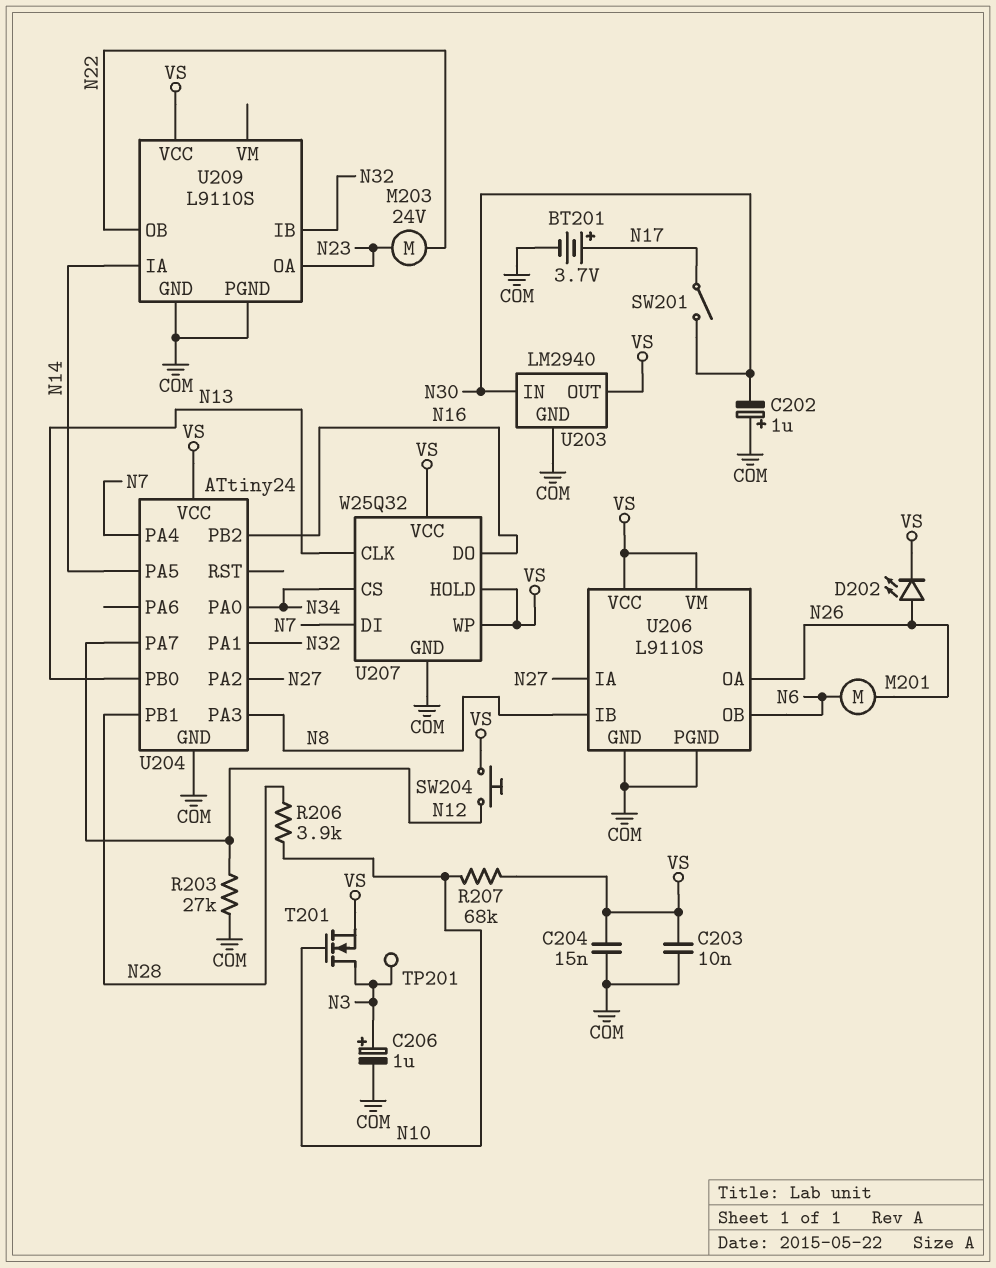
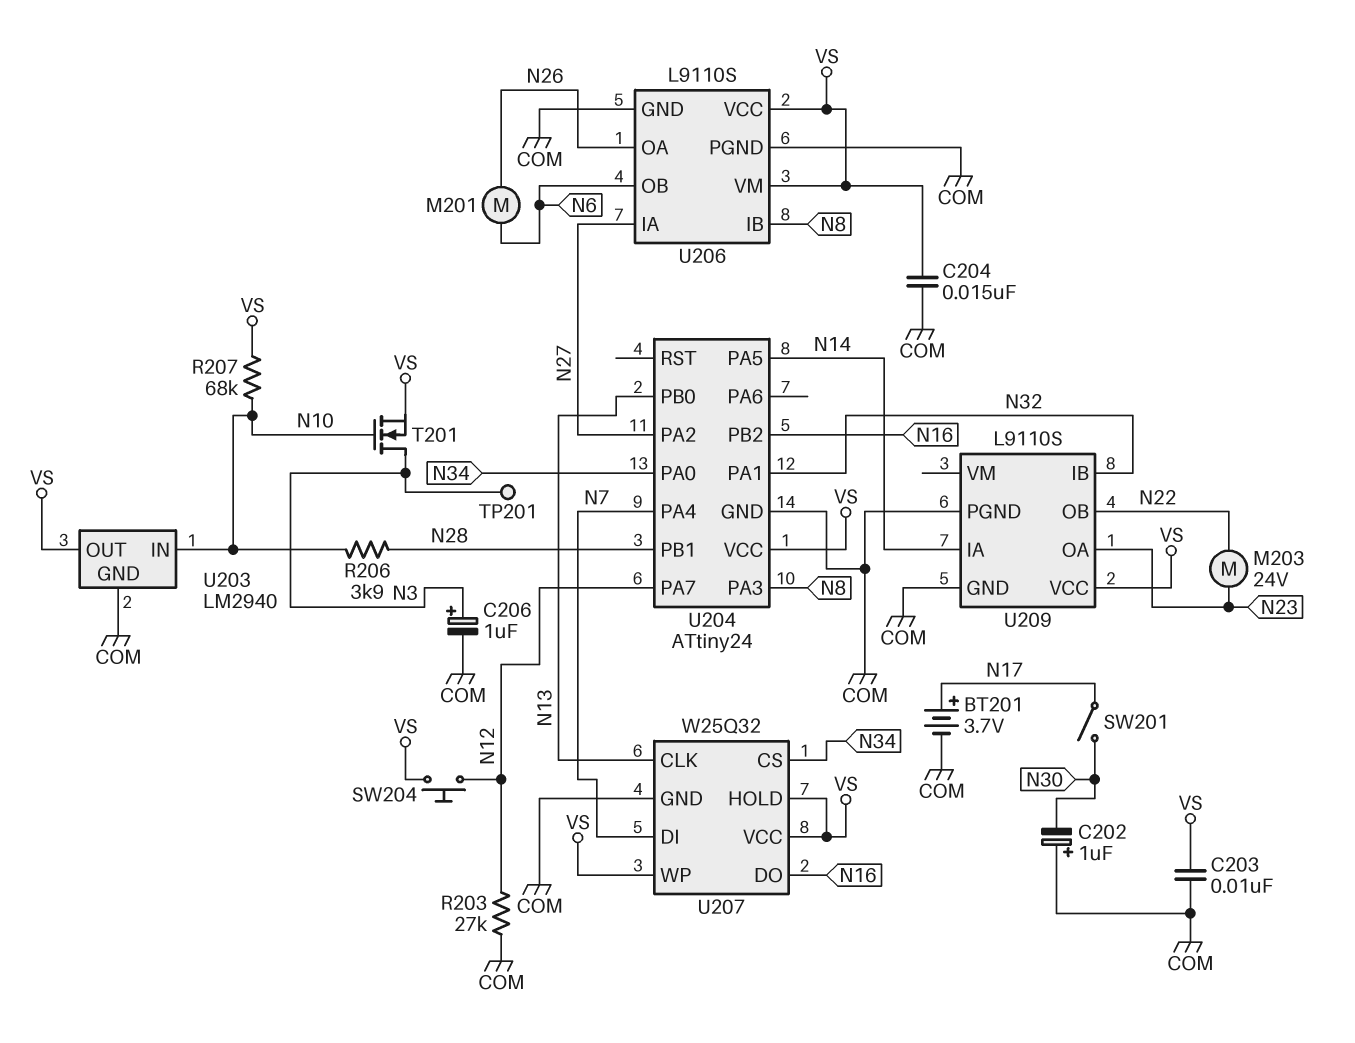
D202: LED (A N26, K VS) -> none
U203 pin IN: N30 -> N10

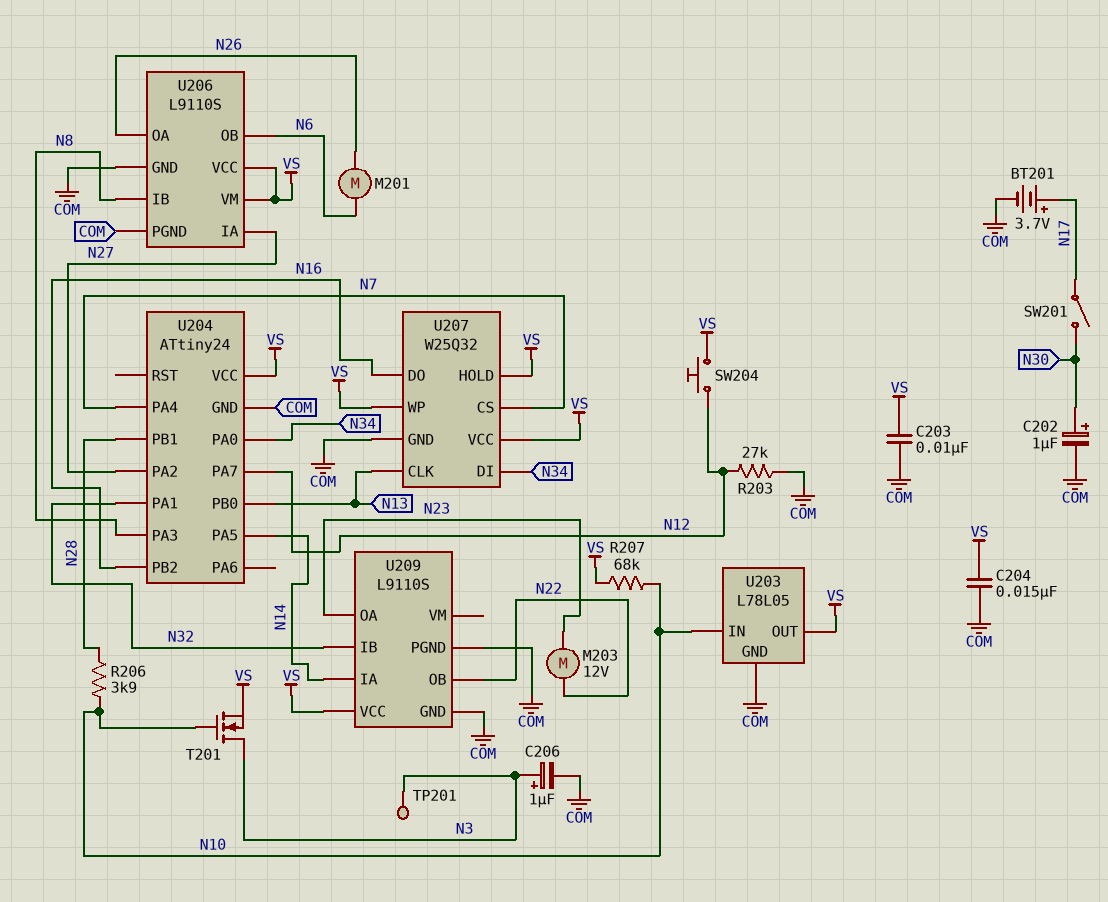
C202: 1uF (plus COM, minus N30) -> 1uF (plus N30, minus COM)
M203: motor 24V (N22, N23) -> motor 12V (N22, N23)
U203: LM2940 -> L78L05
U207 pin CS: N34 -> N7
U207 pin DI: N7 -> N34

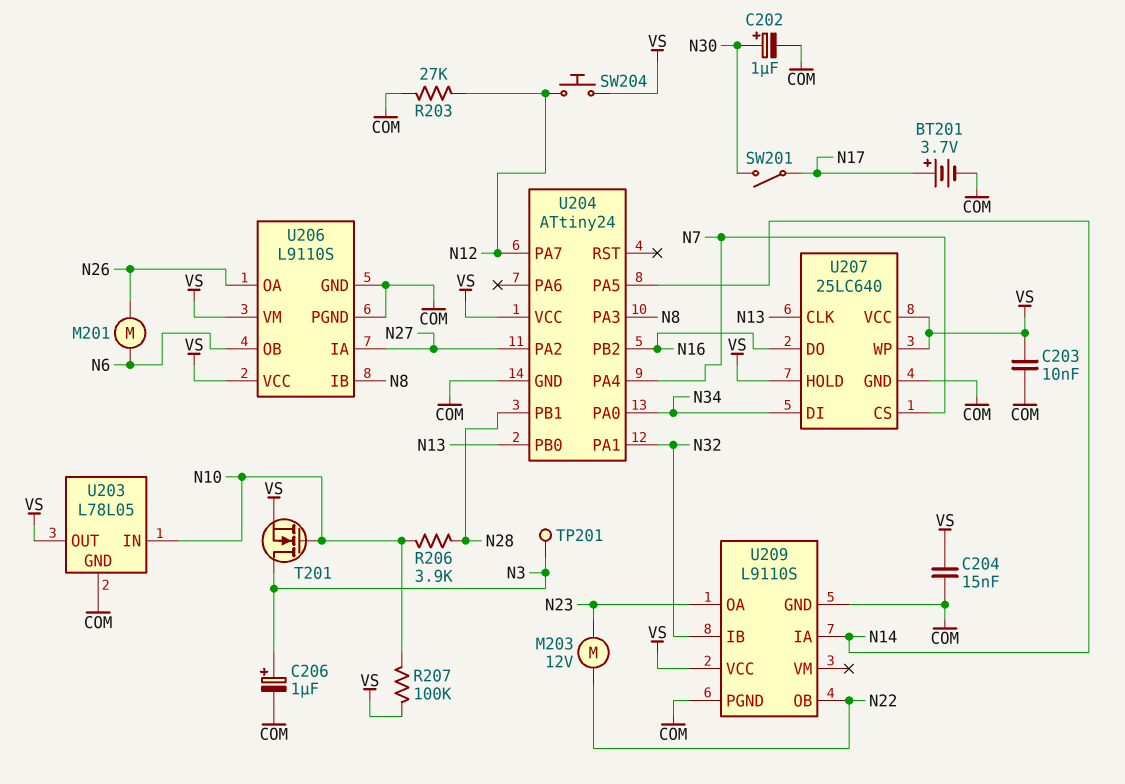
R207: 68k (N10, VS) -> 100k (N10, VS)
U207: W25Q32 -> 25LC640

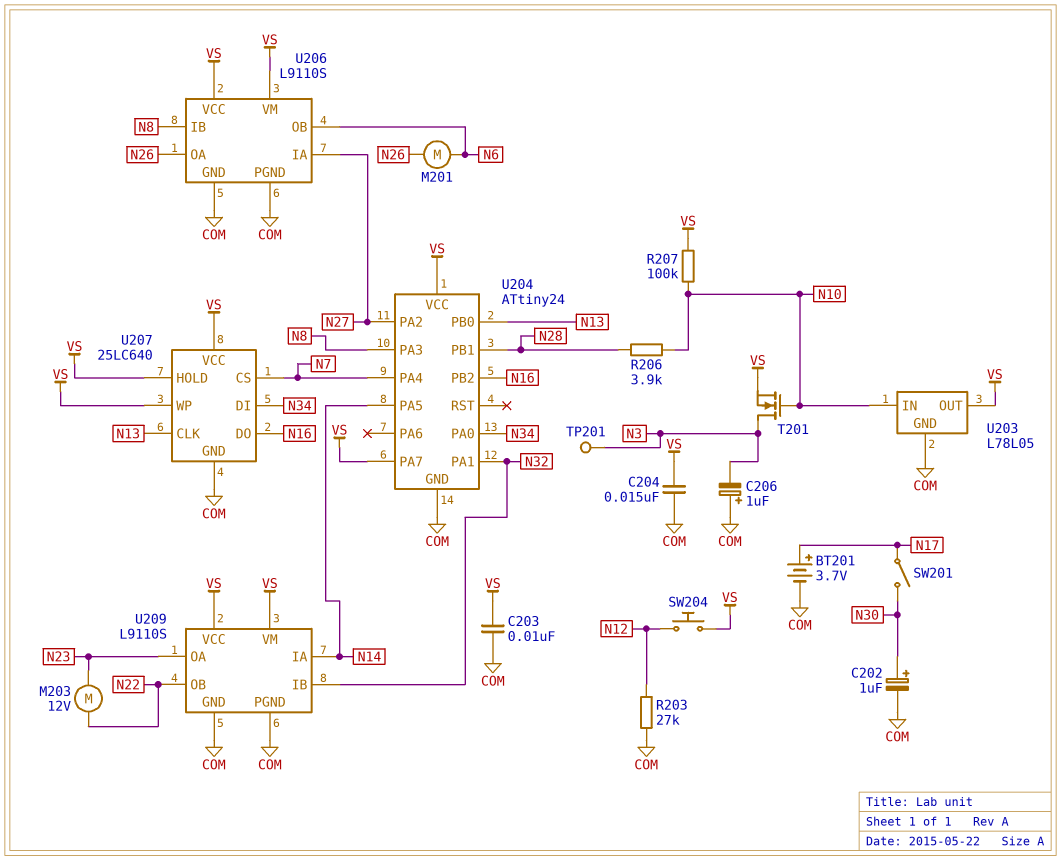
C206: 1uF (plus N3, minus COM) -> 1uF (plus COM, minus N3)
U204 pin PA7: N12 -> VS
U209 pin VM: none -> VS

